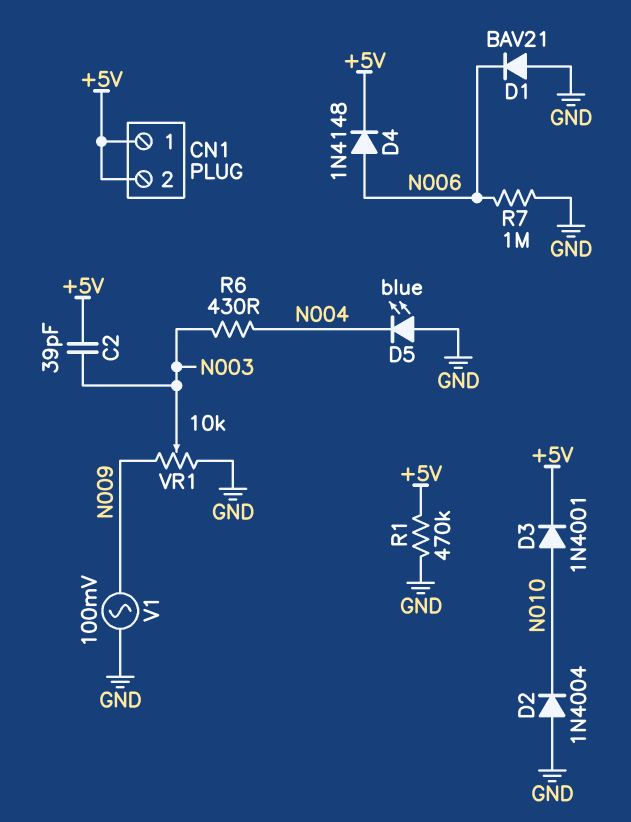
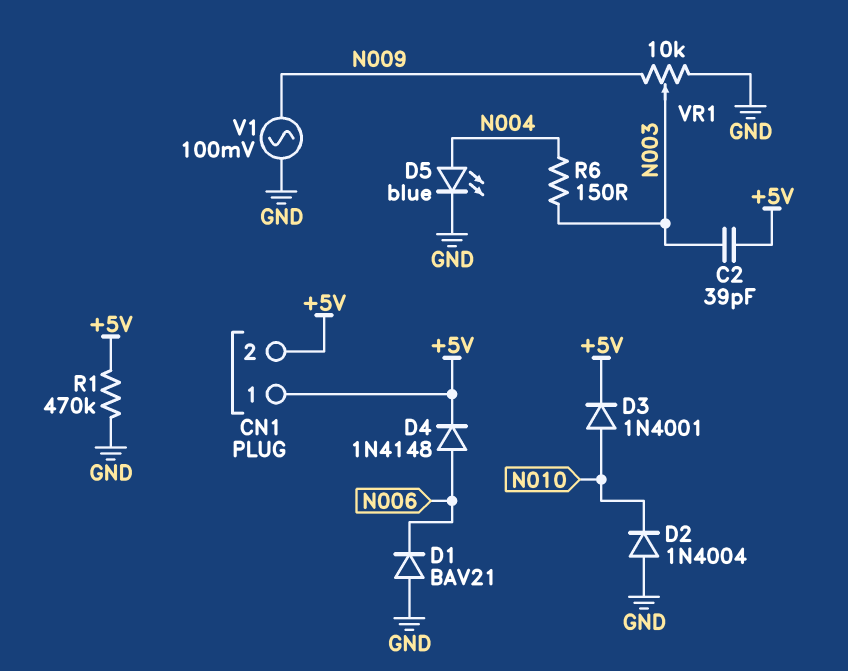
D5: LED blue (A GND, K N004) -> LED blue (A N004, K GND)
R6: 430 (N003, N004) -> 150 (N003, N004)
R7: 1M (GND, N006) -> none

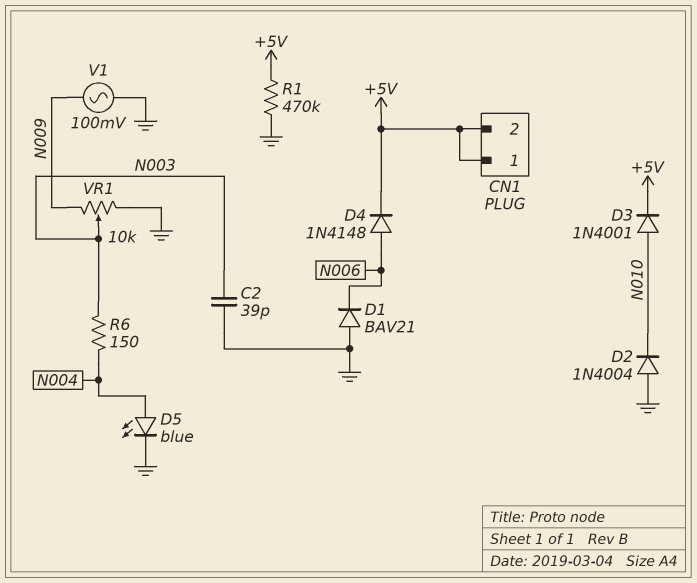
C2: 39pF (+5V, N003) -> 39pF (GND, N003)

